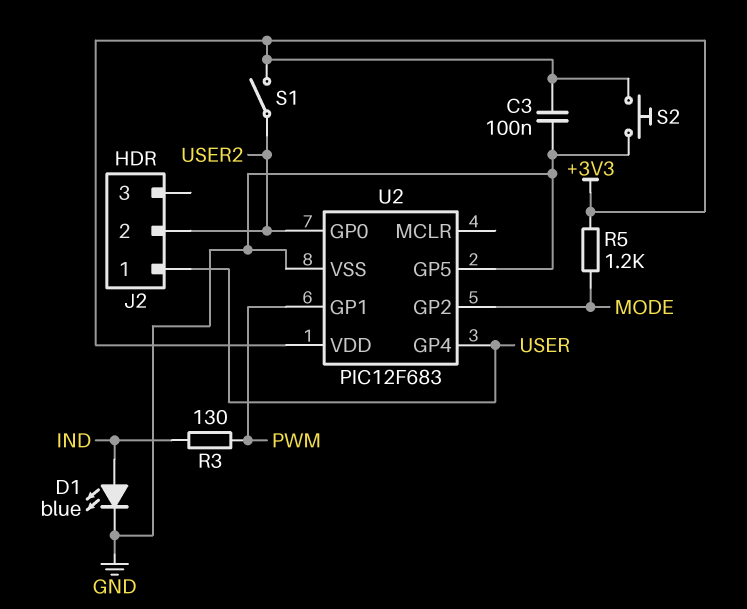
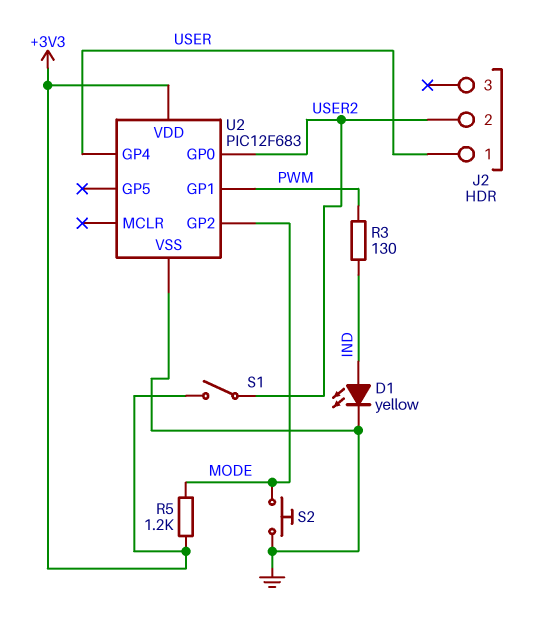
C3: 100nF (+3V3, GND) -> none
D1: LED blue (A IND, K GND) -> LED yellow (A IND, K GND)
S2: button (+3V3, GND) -> button (GND, MODE)
U2 pin GP5: GND -> none

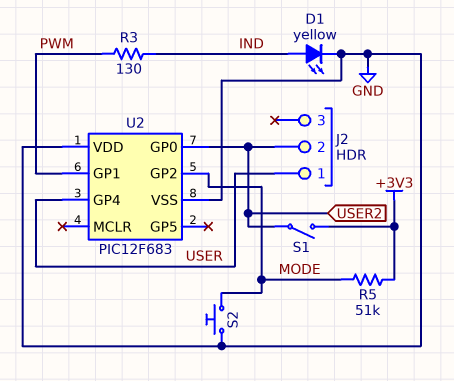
R5: 1.2k (+3V3, MODE) -> 51k (+3V3, MODE)
U2 pin VDD: +3V3 -> GND

